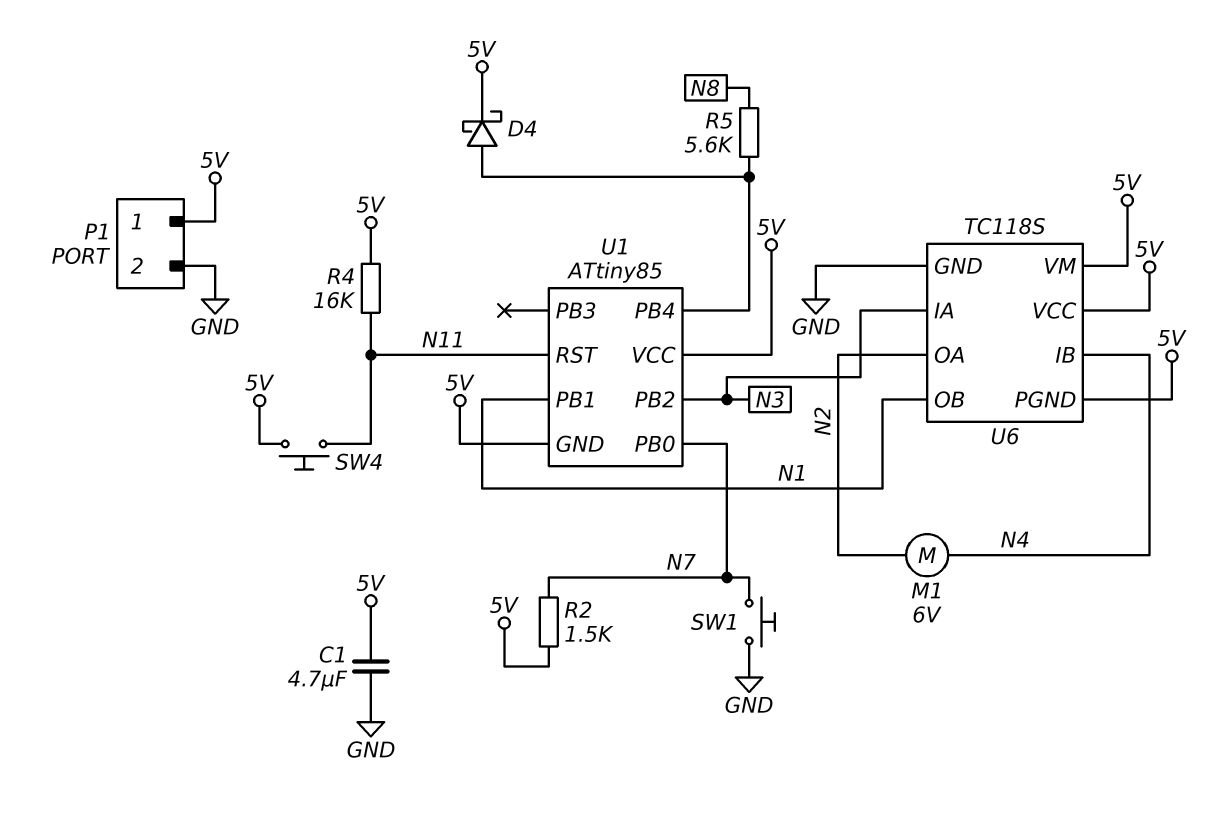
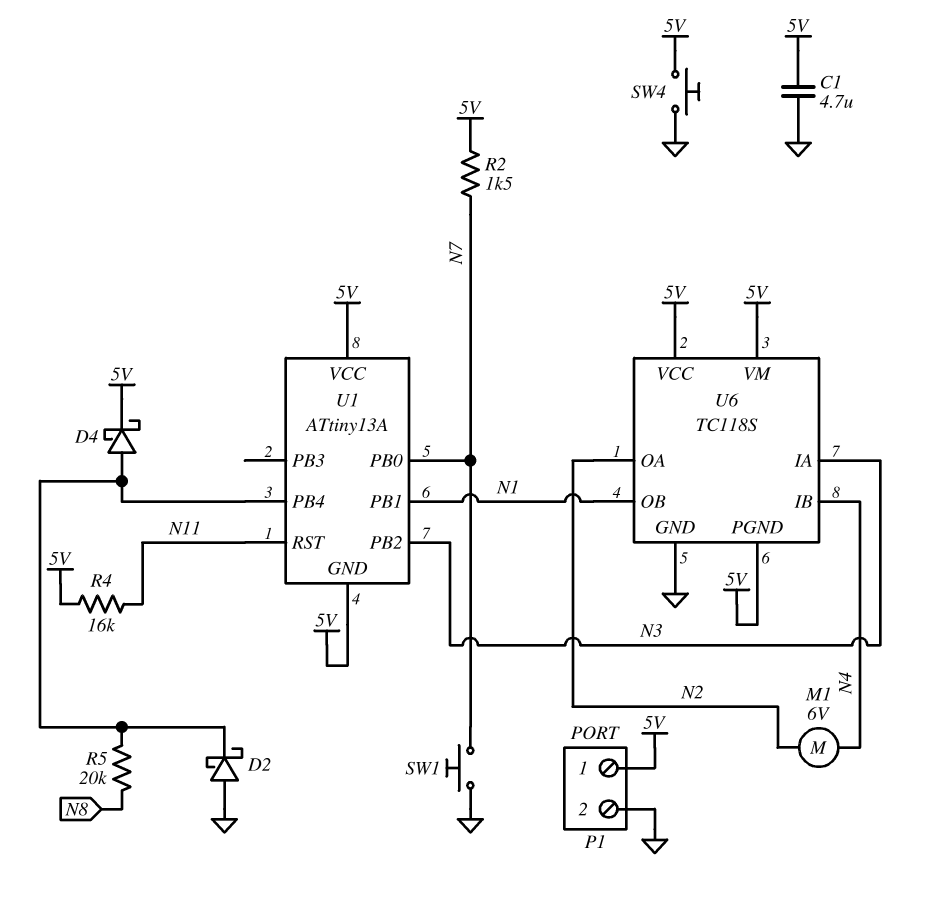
D2: none -> schottky (A GND, K U1/PB4)
R5: 5.6k (N8, U1/PB4) -> 20k (N8, U1/PB4)
SW4: button (5V, N11) -> button (5V, GND)
U1: ATtiny85 -> ATtiny13A

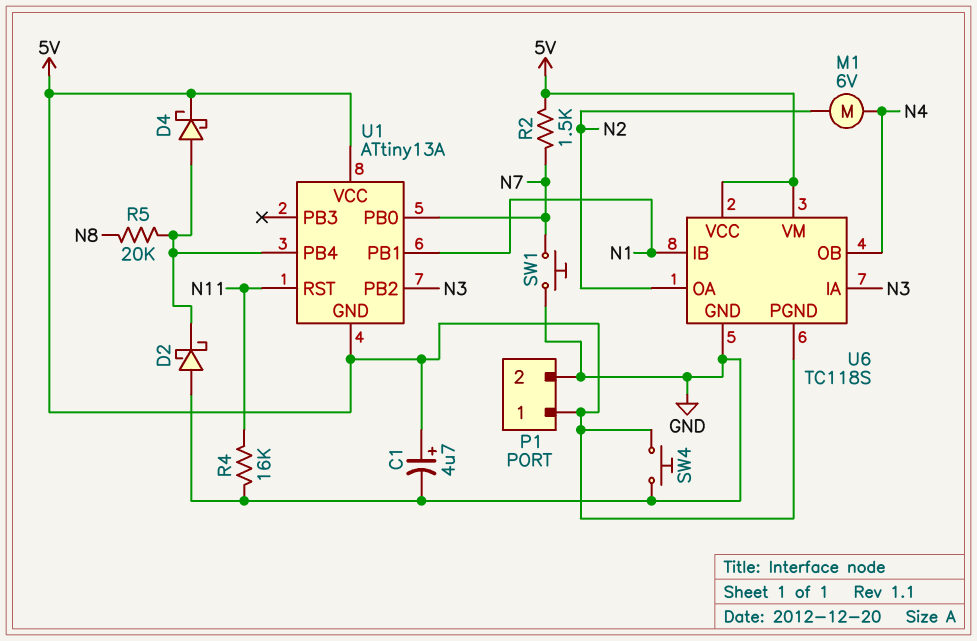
C1: 4.7uF (5V, GND) -> 4.7uF (plus 5V, minus GND)
R4: 16k (5V, N11) -> 16k (GND, N11)
U6 pin IB: N4 -> N1
U6 pin OB: N1 -> N4

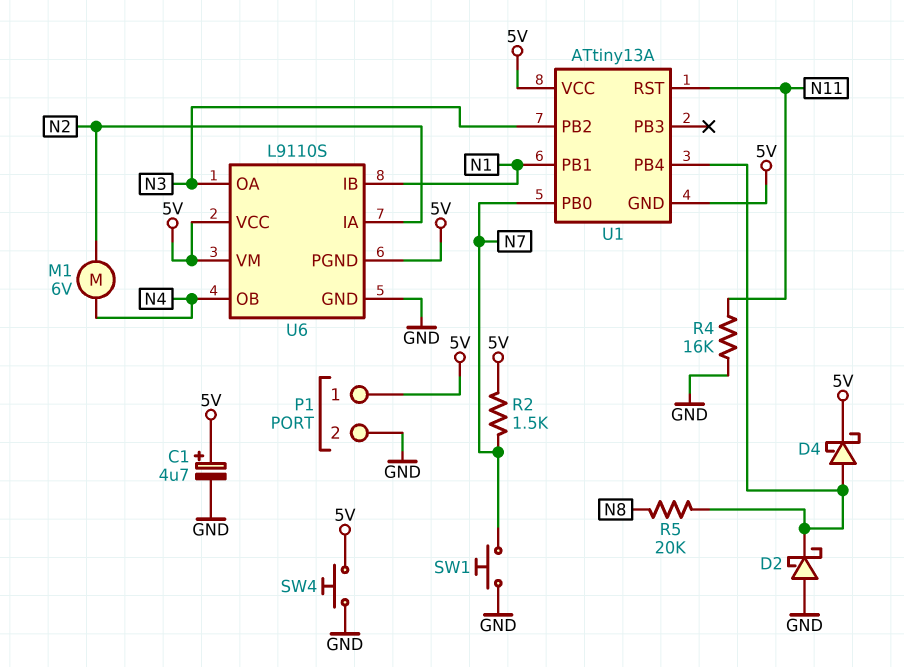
U6: TC118S -> L9110S
U6 pin IA: N3 -> N2
U6 pin OA: N2 -> N3

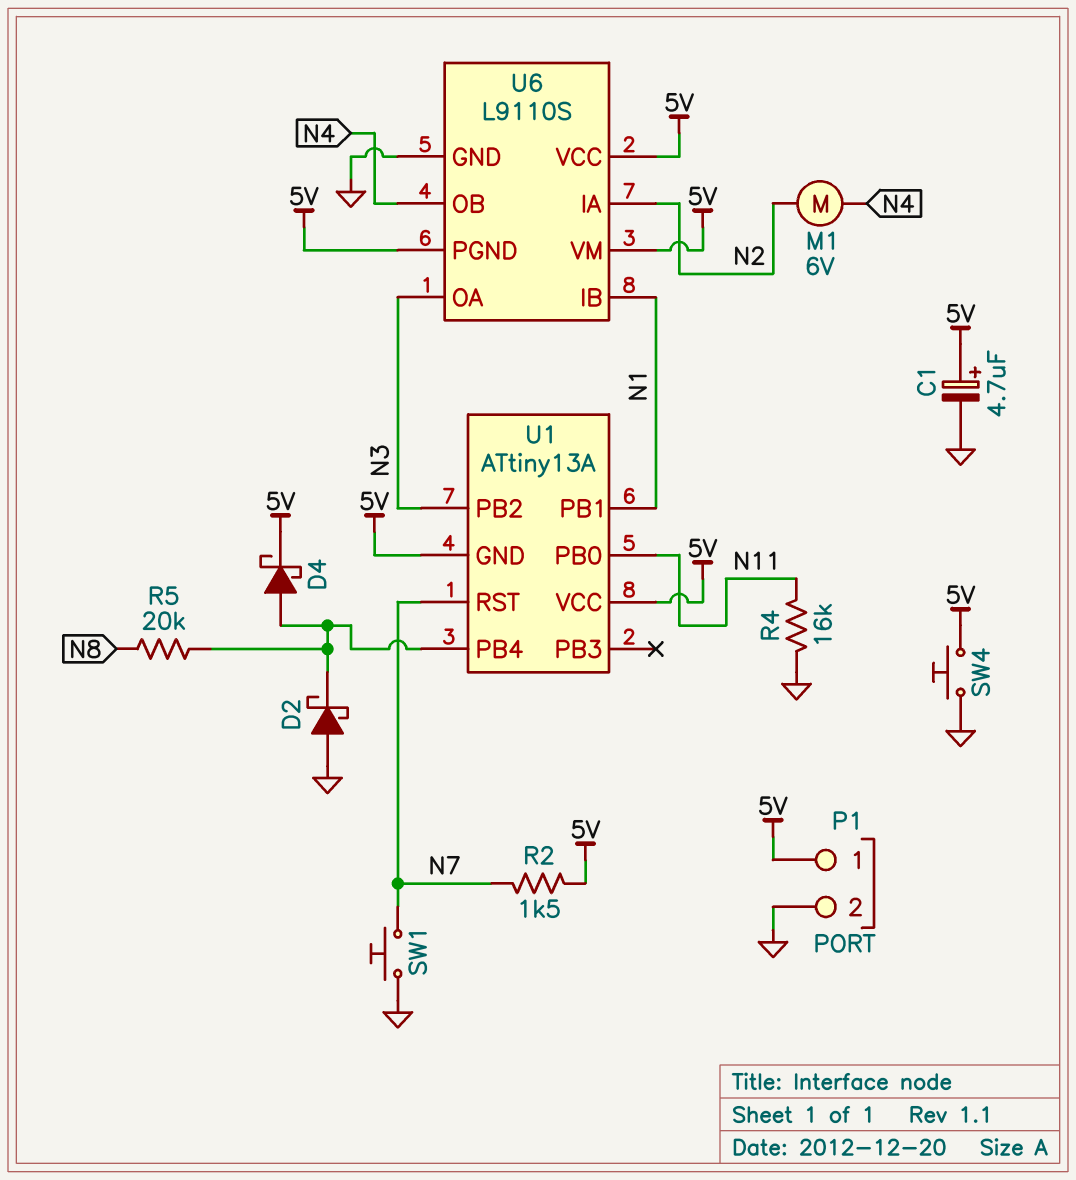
U1 pin PB0: N7 -> N11
U1 pin RST: N11 -> N7

